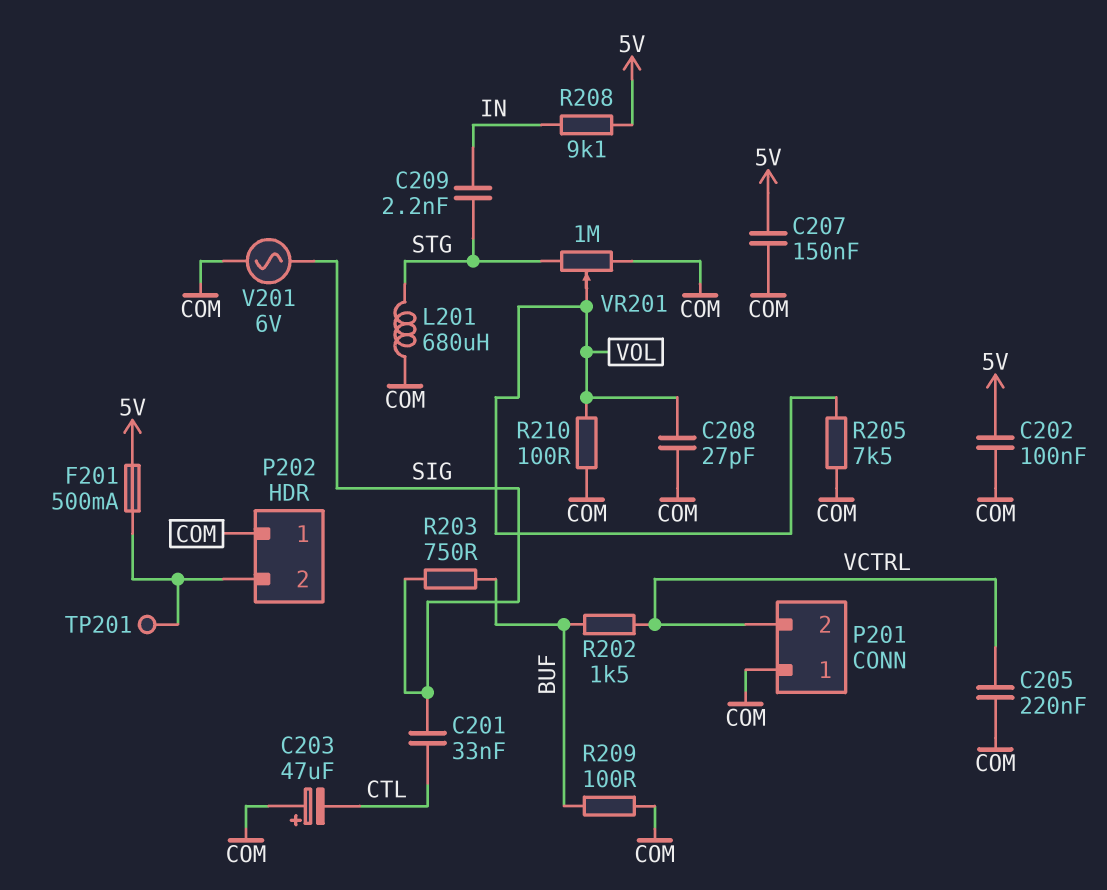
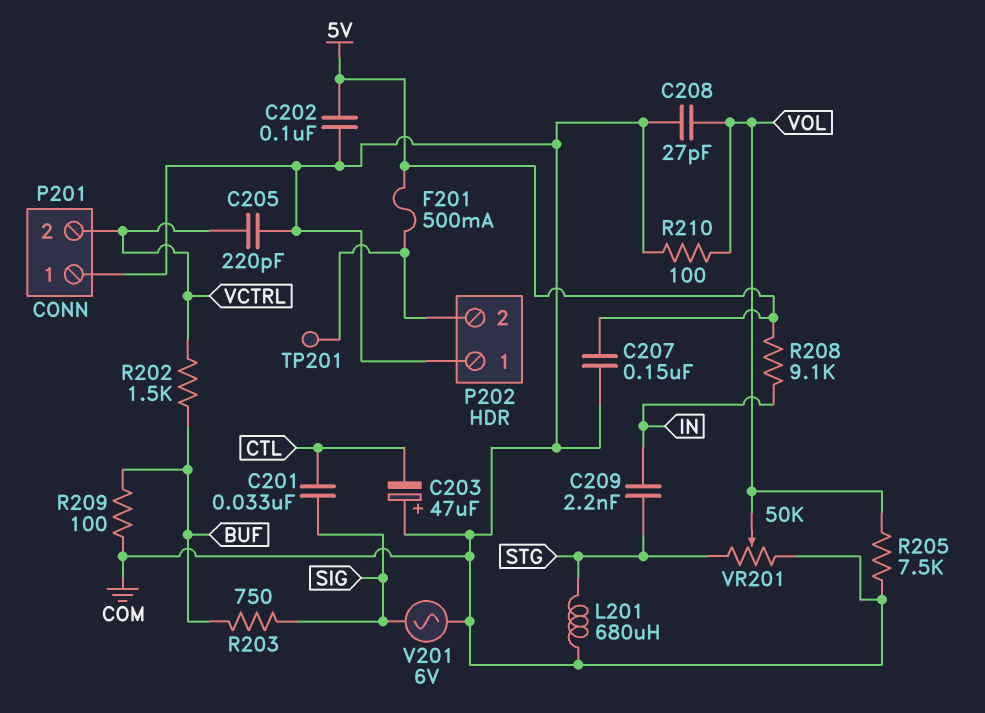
C205: 220nF (COM, VCTRL) -> 220pF (COM, VCTRL)
VR201: 1M (COM, STG, wiper VOL) -> 50k (COM, STG, wiper VOL)

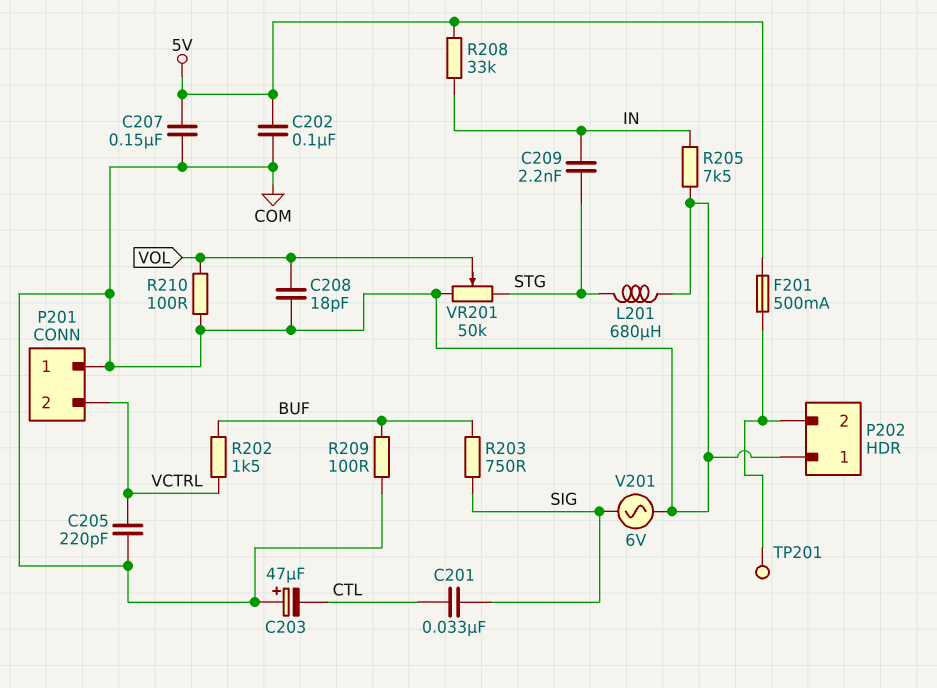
C208: 27pF (COM, VOL) -> 18pF (COM, VOL)
R205: 7.5k (COM, VOL) -> 7.5k (COM, IN)
R208: 9.1k (5V, IN) -> 33k (5V, IN)

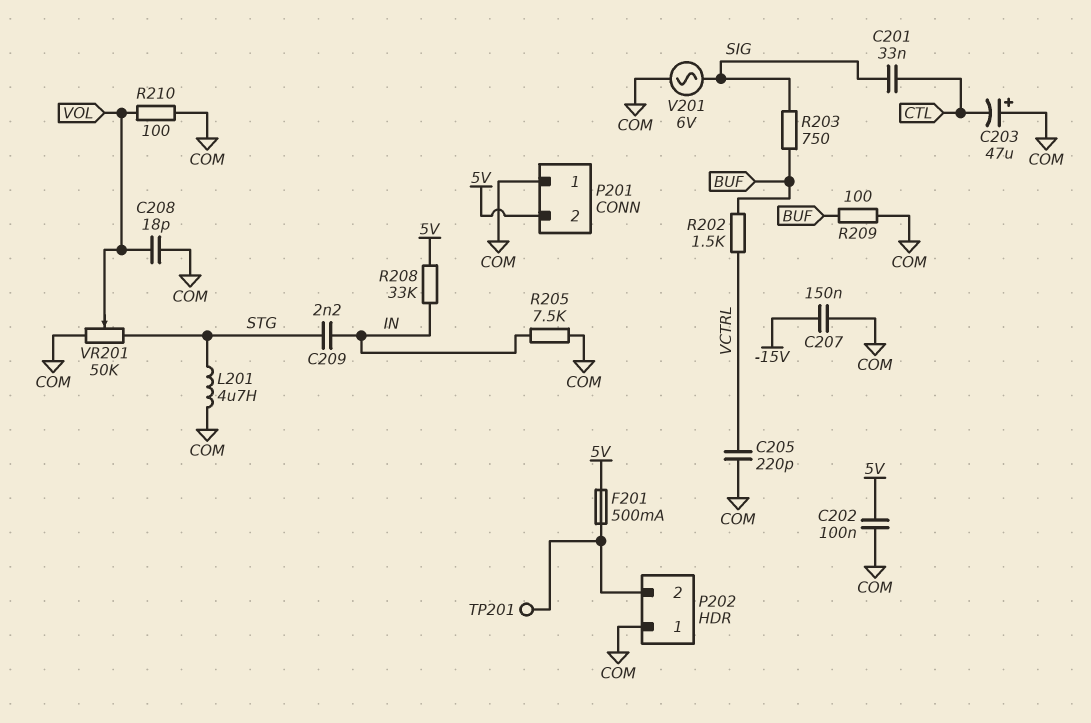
C207: 150nF (5V, COM) -> 150nF (-15V, COM)
L201: 680uH (COM, STG) -> 4.7uH (COM, STG)
P201 pin 2: VCTRL -> 5V

